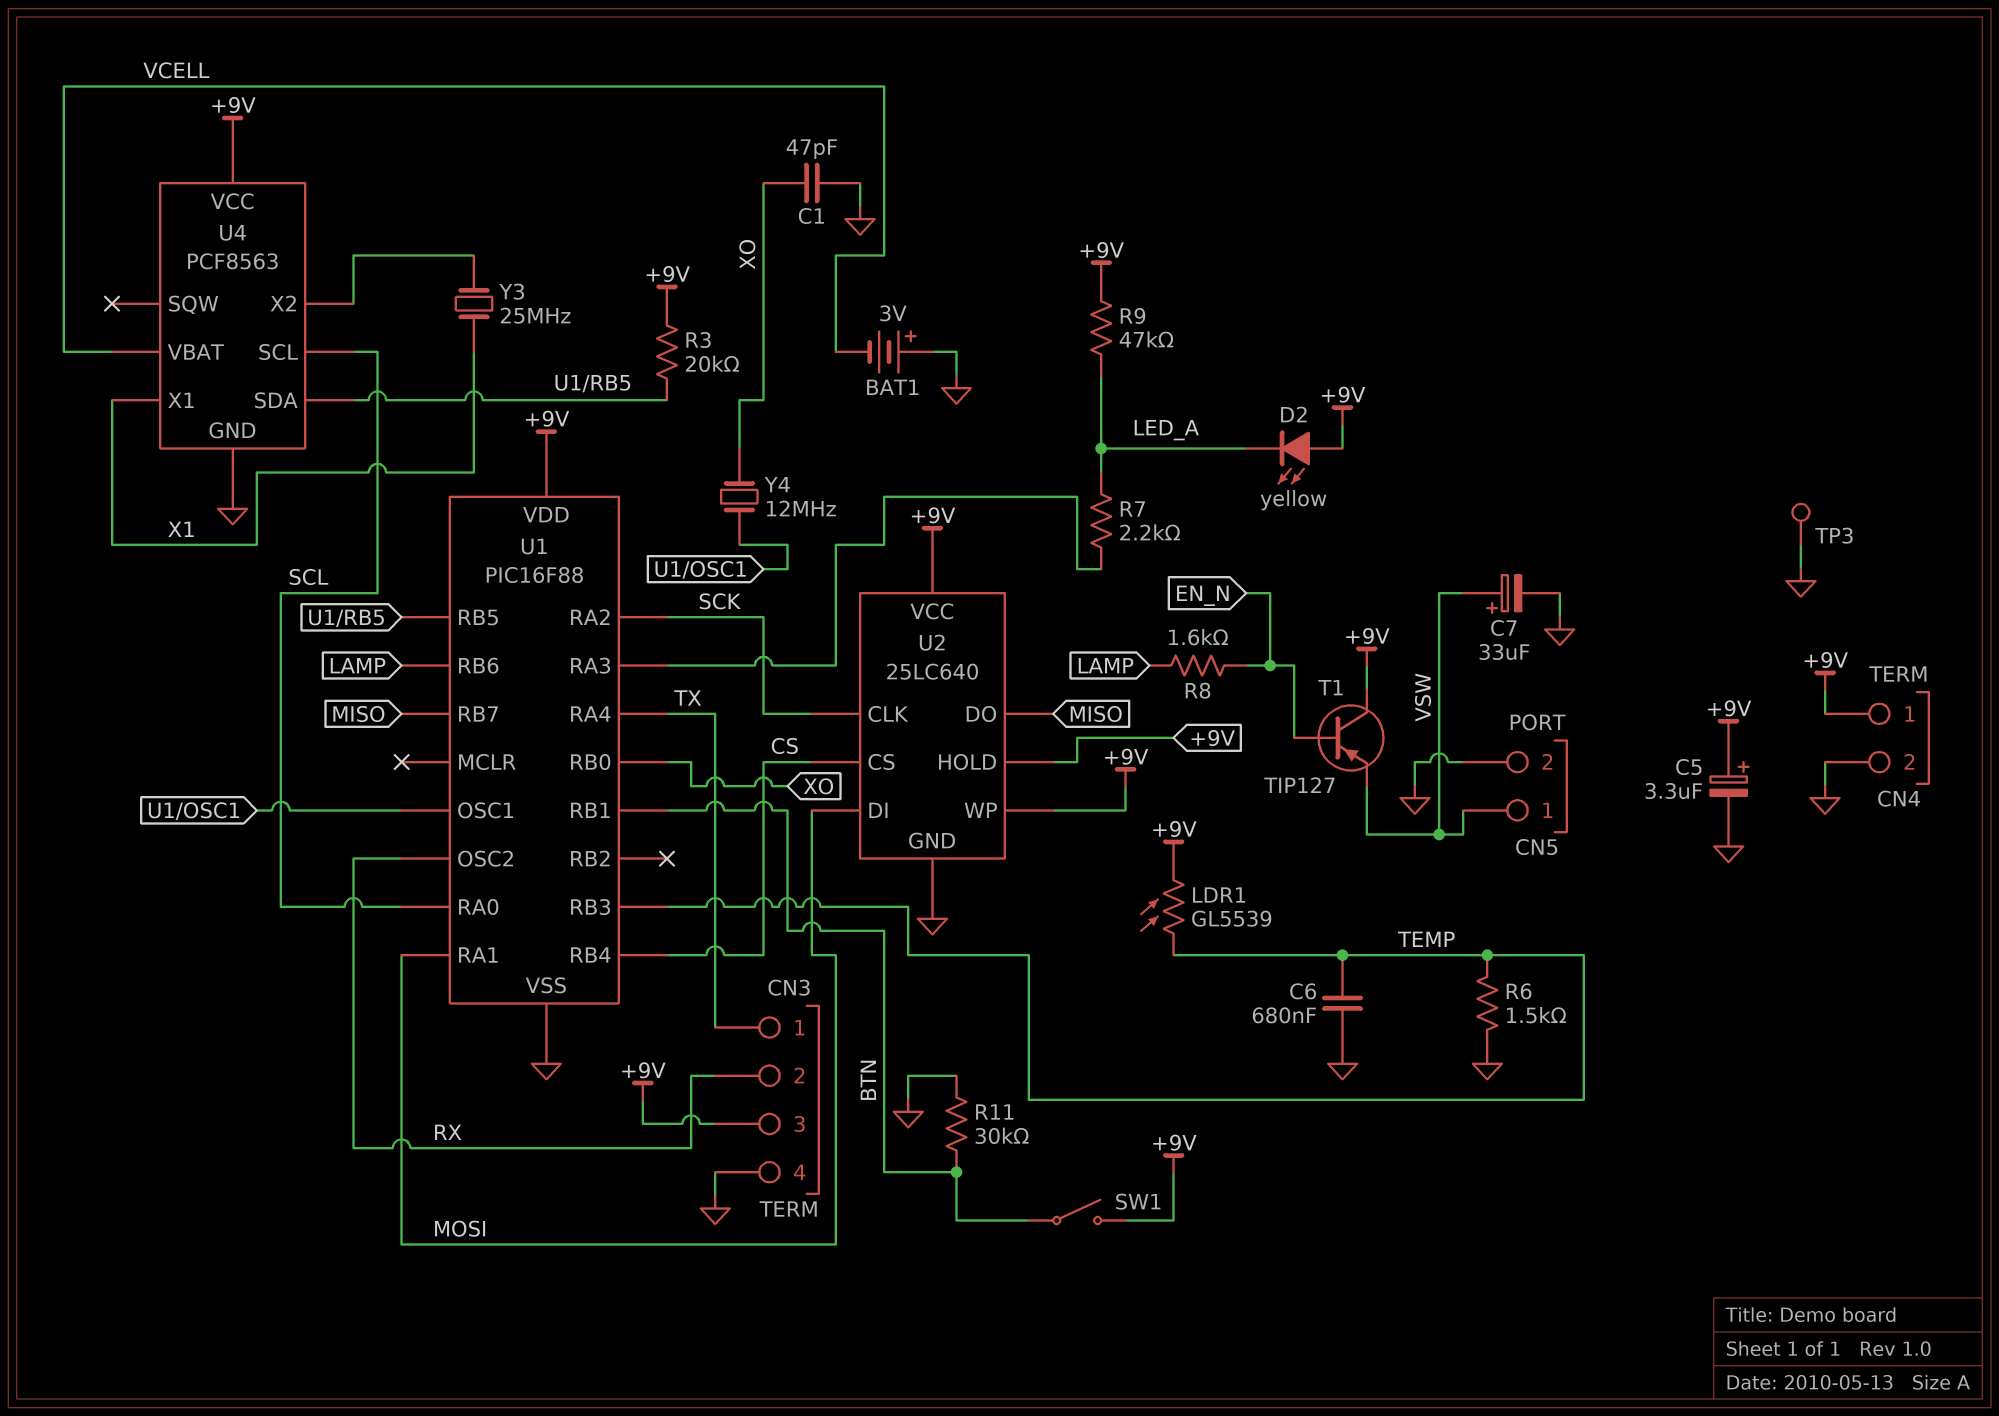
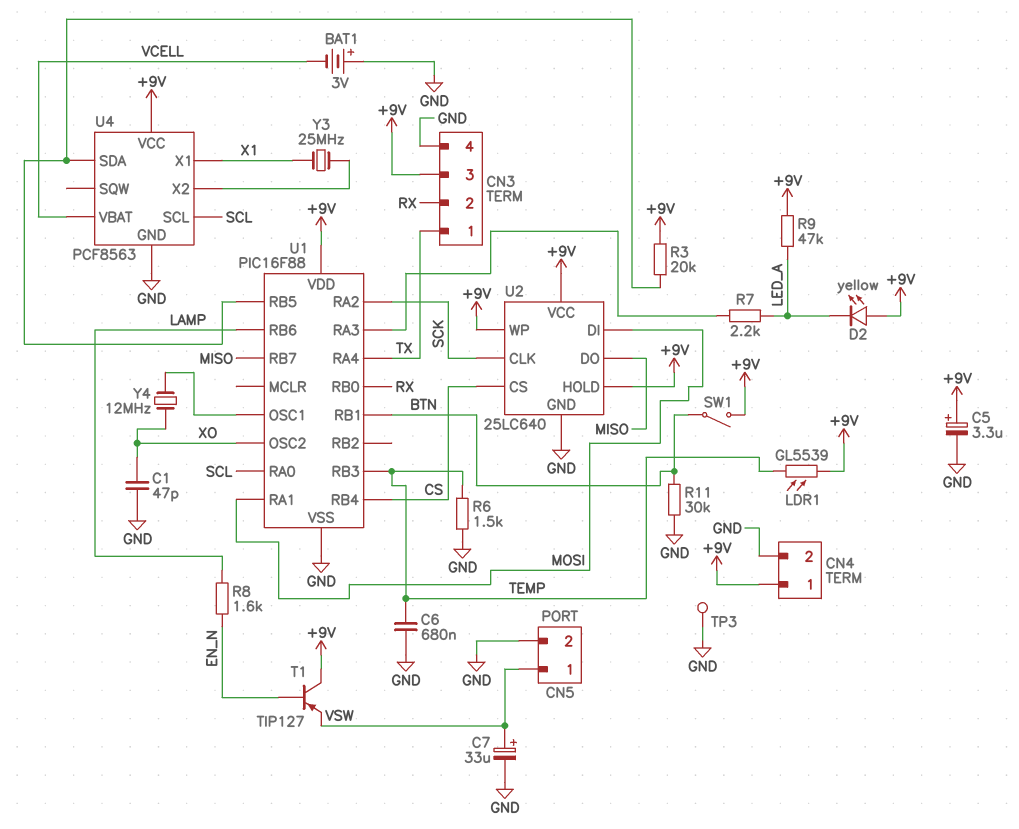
U1 pin OSC2: RX -> XO
U1 pin RB0: XO -> RX

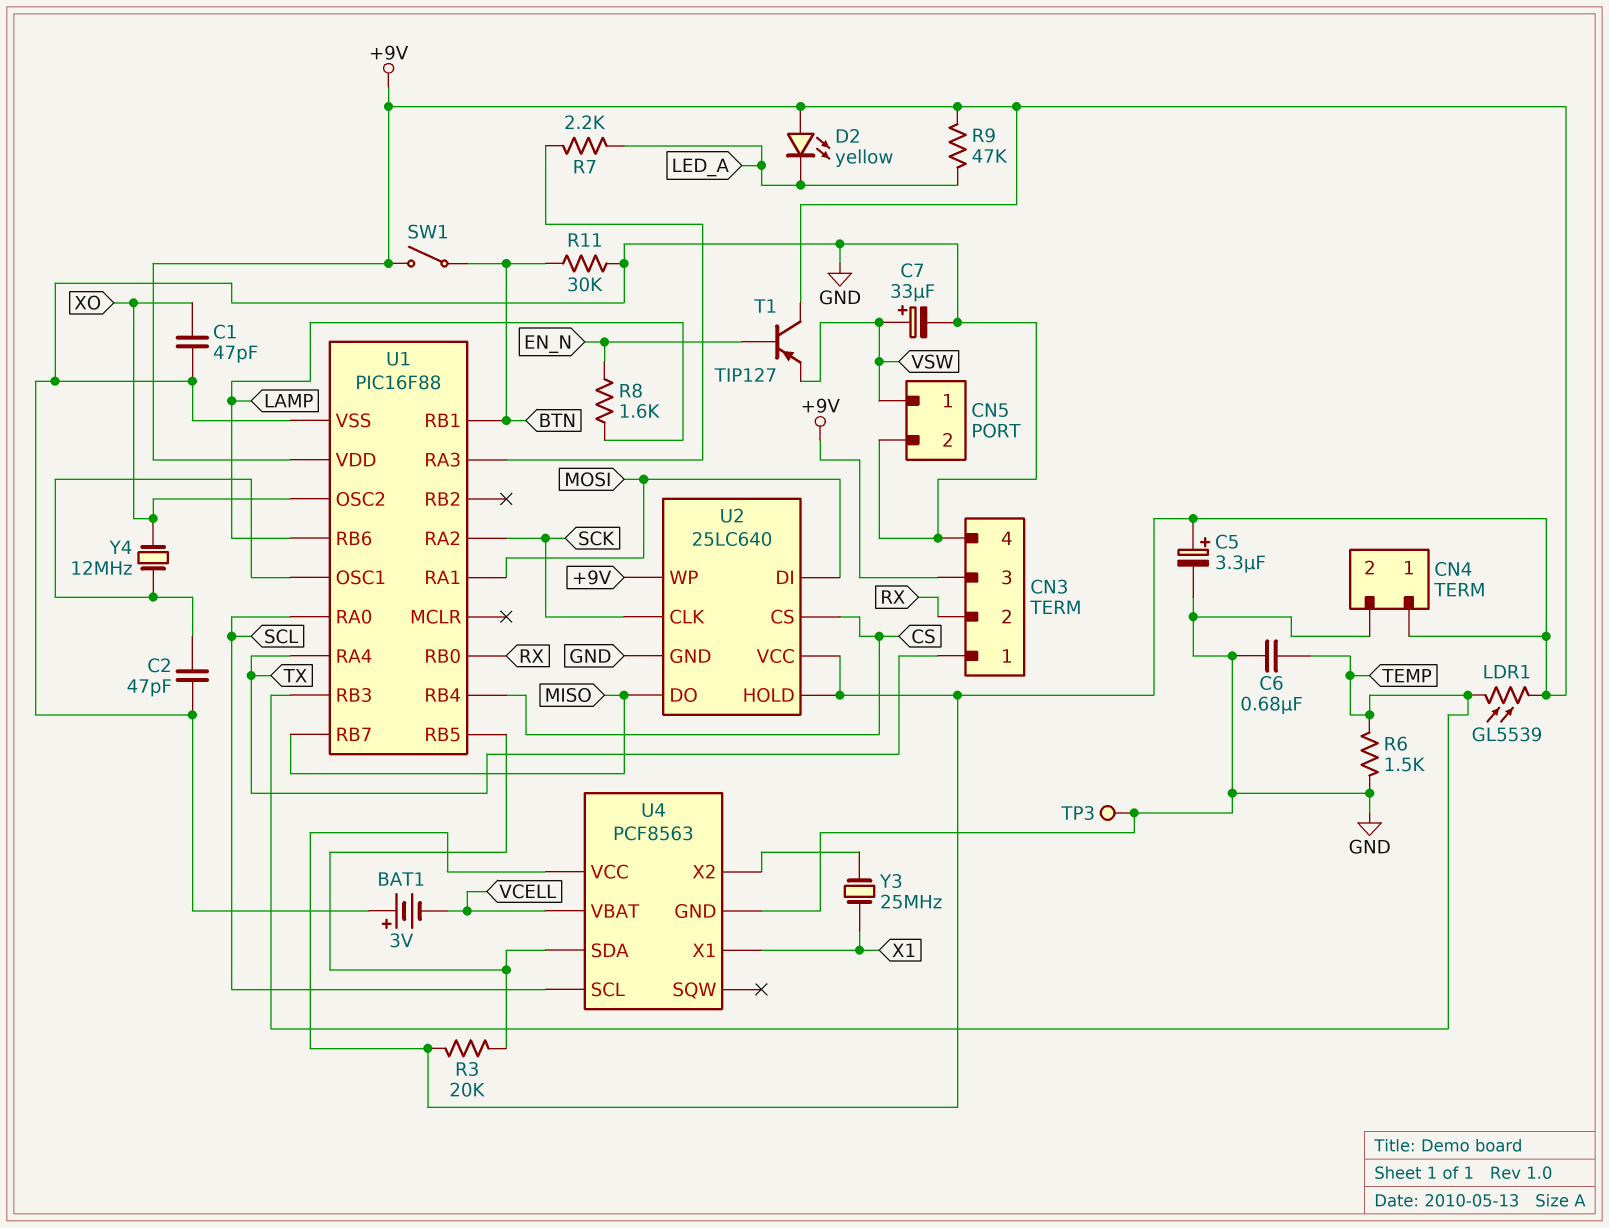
C2: none -> 47pF (GND, U1/OSC1)

